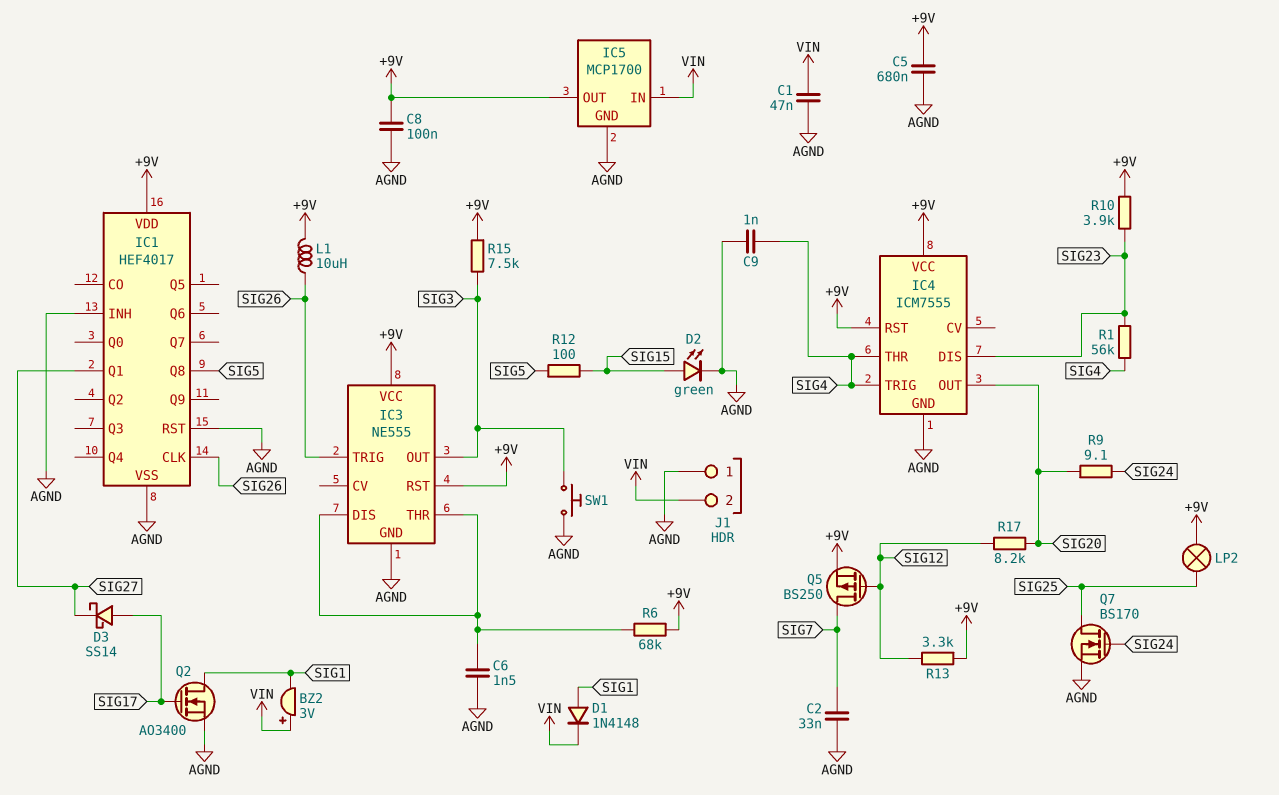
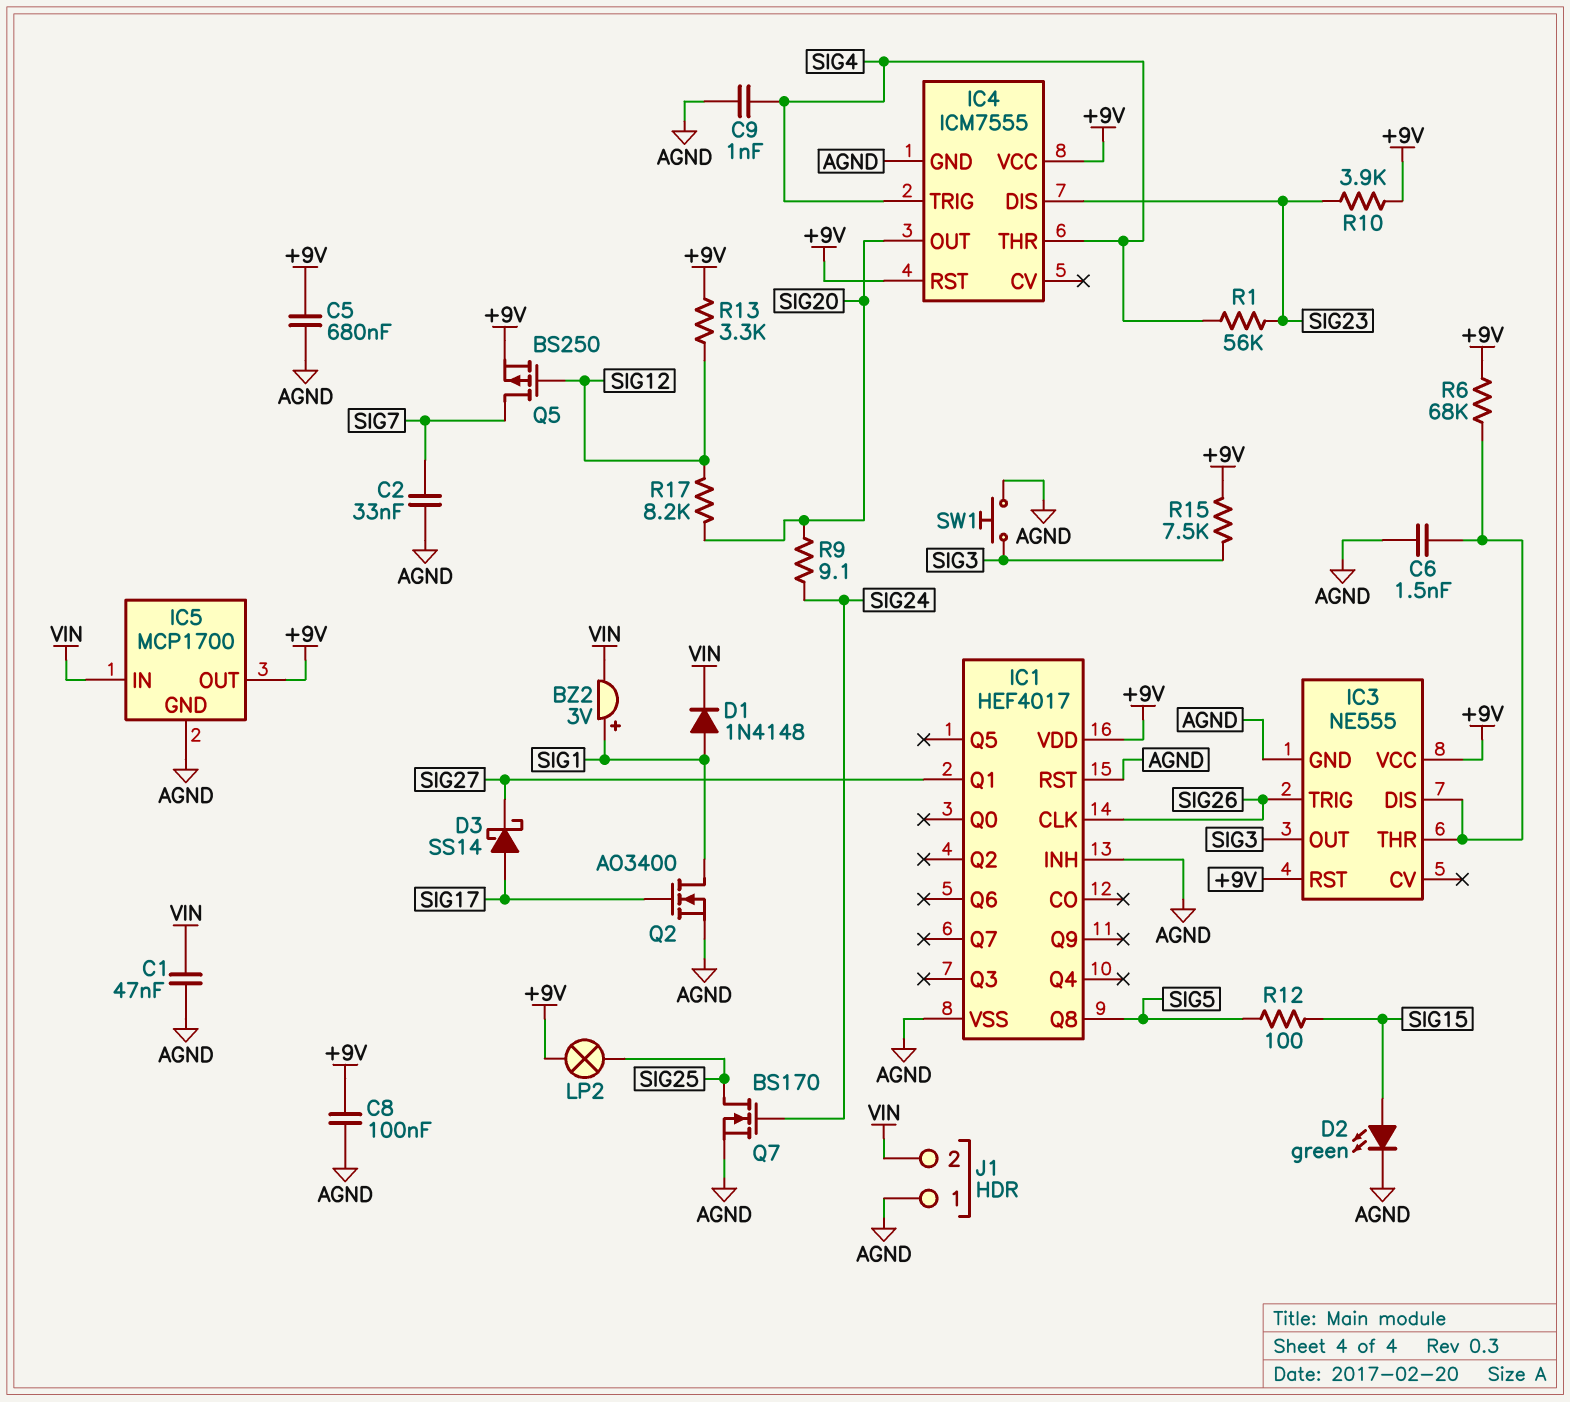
BZ2: buzzer 3V (plus VIN, minus SIG1) -> buzzer 3V (plus SIG1, minus VIN)
L1: 10uH (+9V, SIG26) -> none

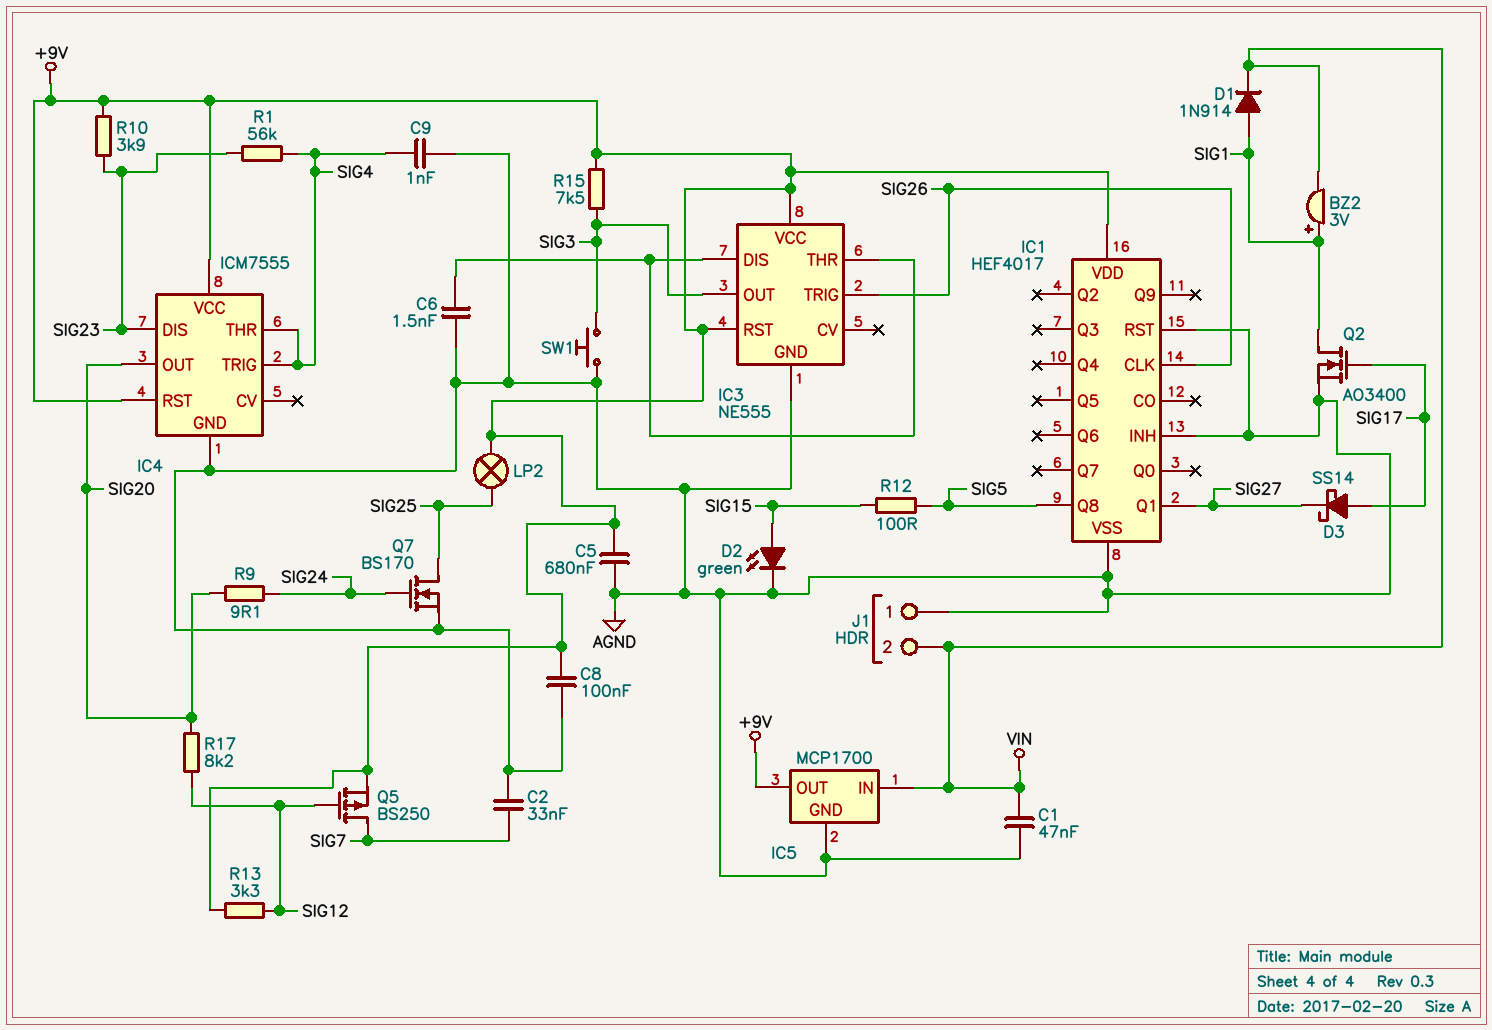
D1: diode 1N4148 (A SIG1, K VIN) -> diode 1N914 (A SIG1, K VIN)
R6: 68k (+9V, IC3/DIS) -> none

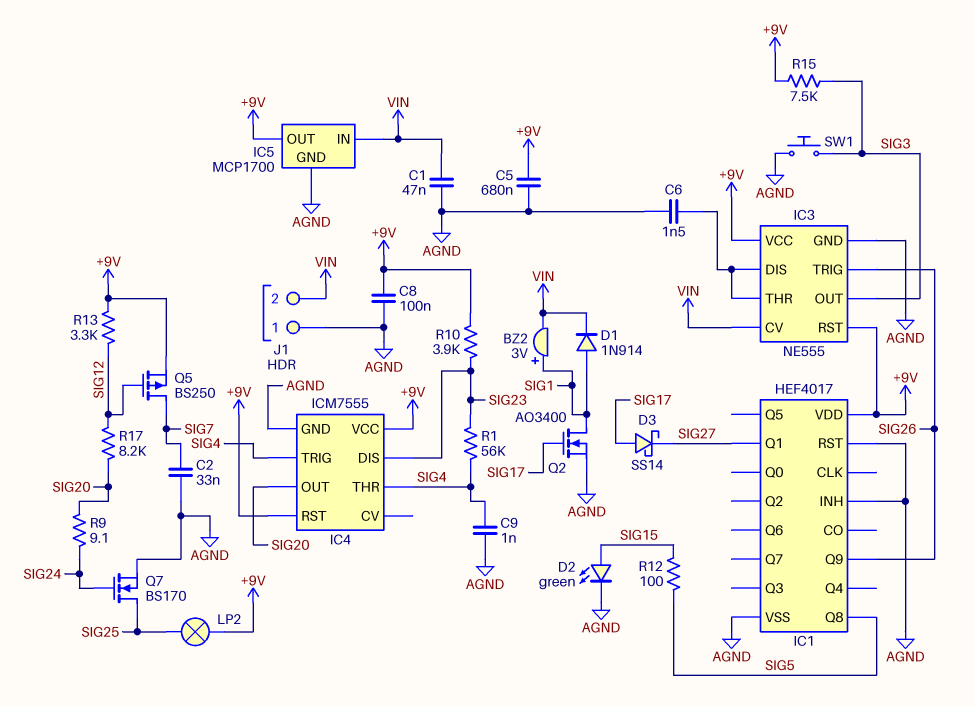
IC1 pin CLK: SIG26 -> none
IC1 pin Q9: none -> SIG26
IC3 pin CV: none -> VIN

